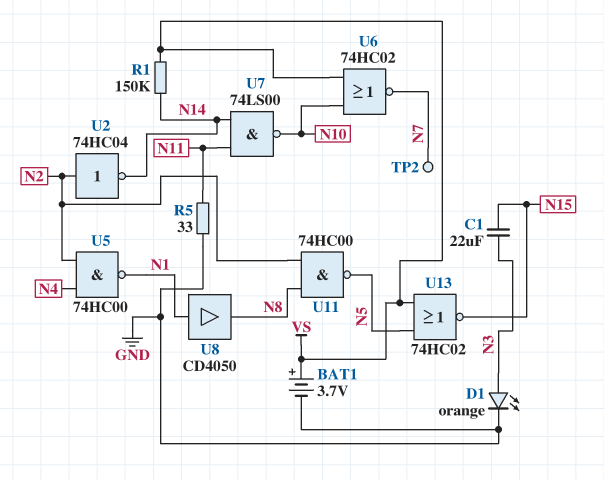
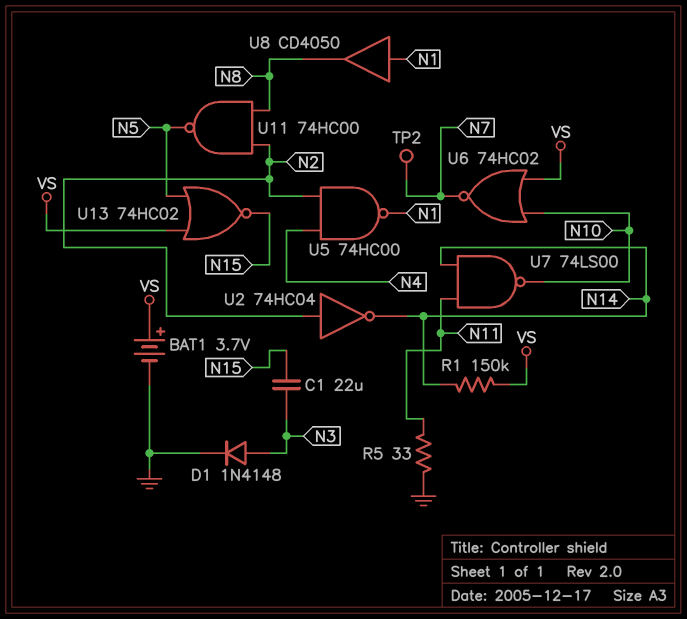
D1: LED orange (A N3, K GND) -> diode 1N4148 (A N3, K GND)

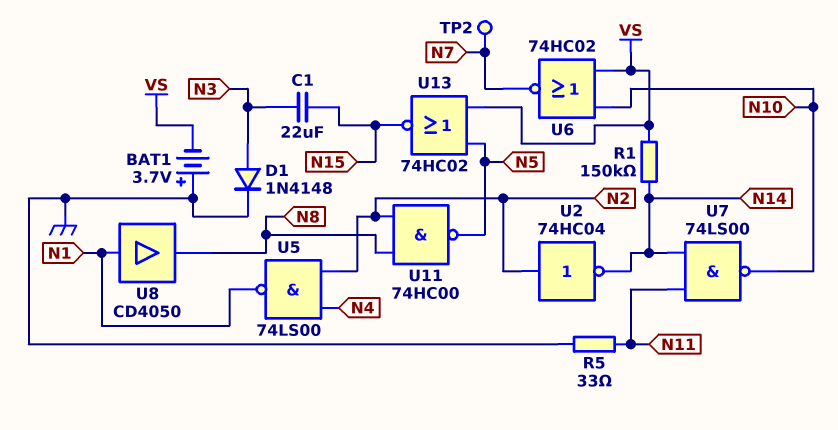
BAT1: 3.7V (plus VS, minus GND) -> 3.7V (plus GND, minus VS)
U5: NAND 74HC00 (in N2, in N4, out N1) -> NAND 74LS00 (in N2, in N4, out N1)

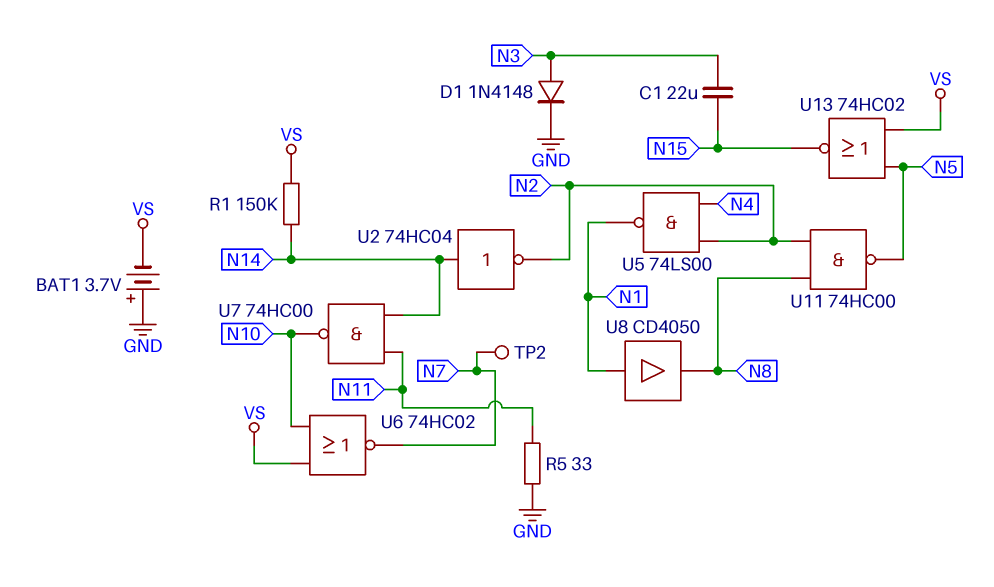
U2: NOT 74HC04 (in N2, out N14) -> NOT 74HC04 (in N14, out N2)
U7: NAND 74LS00 (in N11, in N14, out N10) -> NAND 74HC00 (in N11, in N14, out N10)

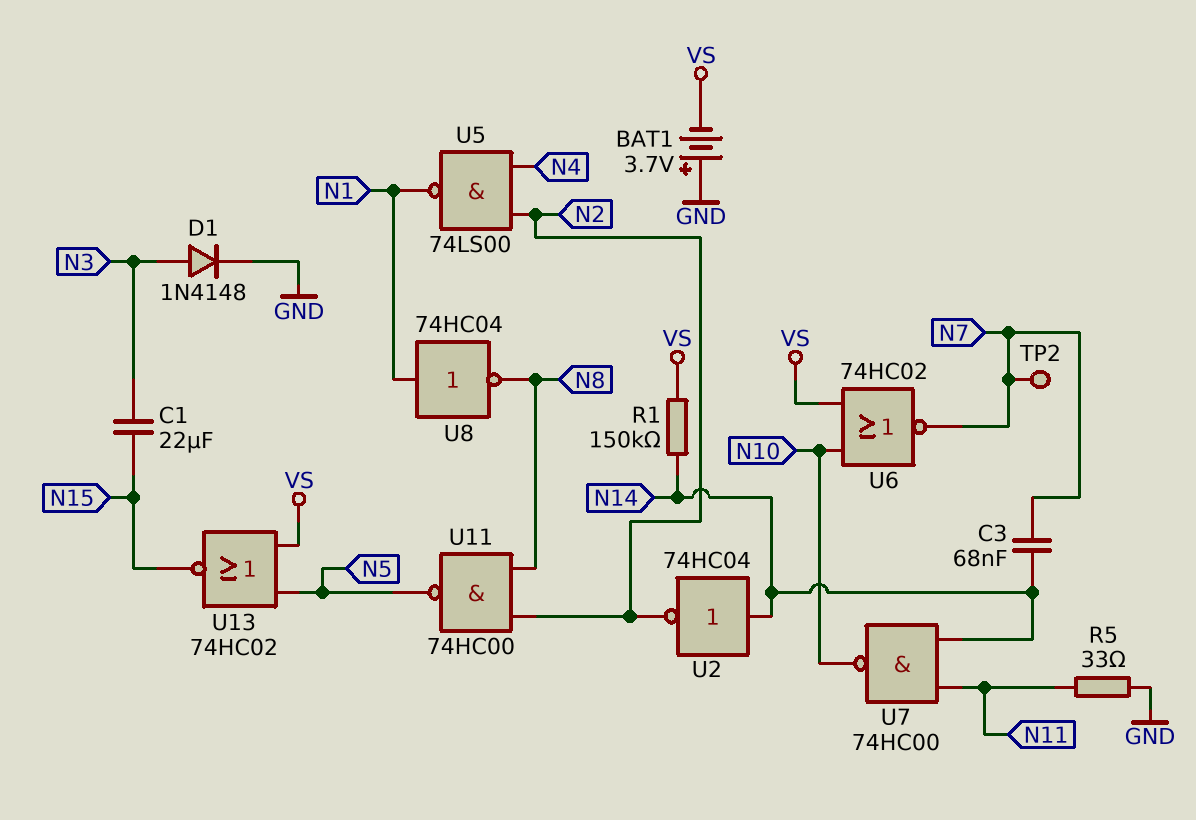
C3: none -> 68nF (N7, N14)
U8: buffer CD4050 (in N1, out N8) -> NOT 74HC04 (in N1, out N8)

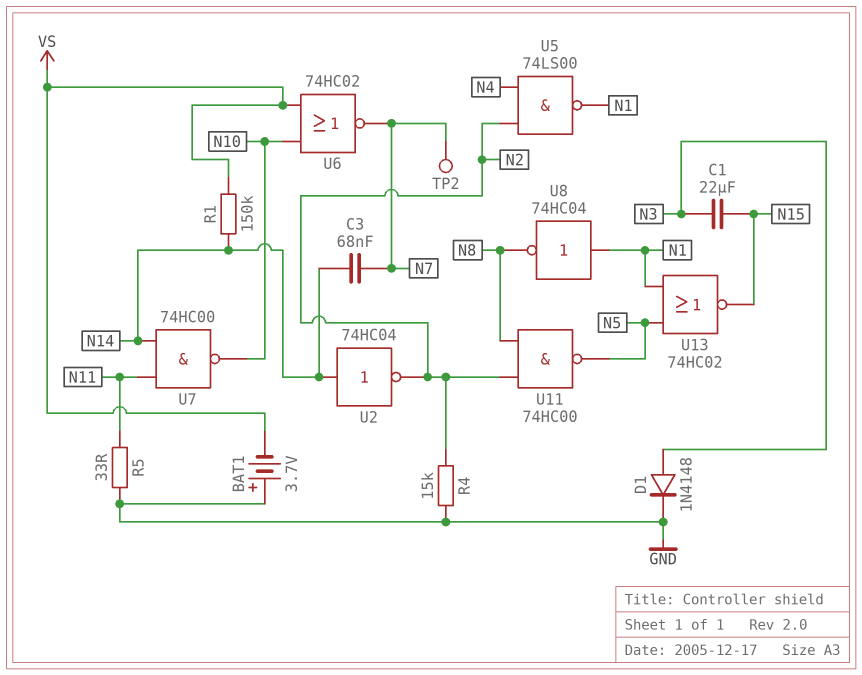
R4: none -> 15k (GND, N2)
U13: NOR 74HC02 (in N5, in VS, out N15) -> NOR 74HC02 (in N1, in N5, out N15)

